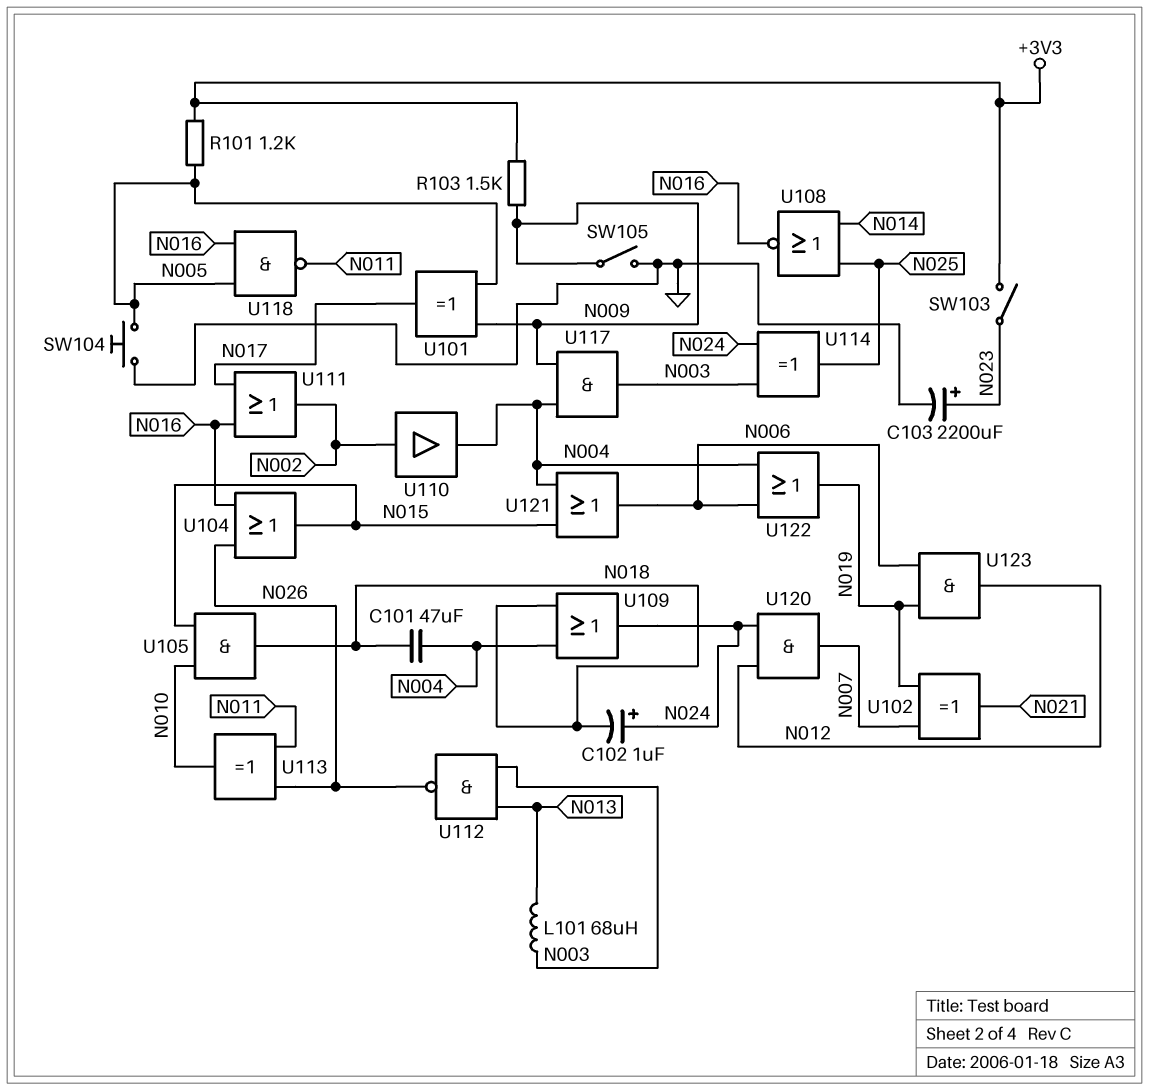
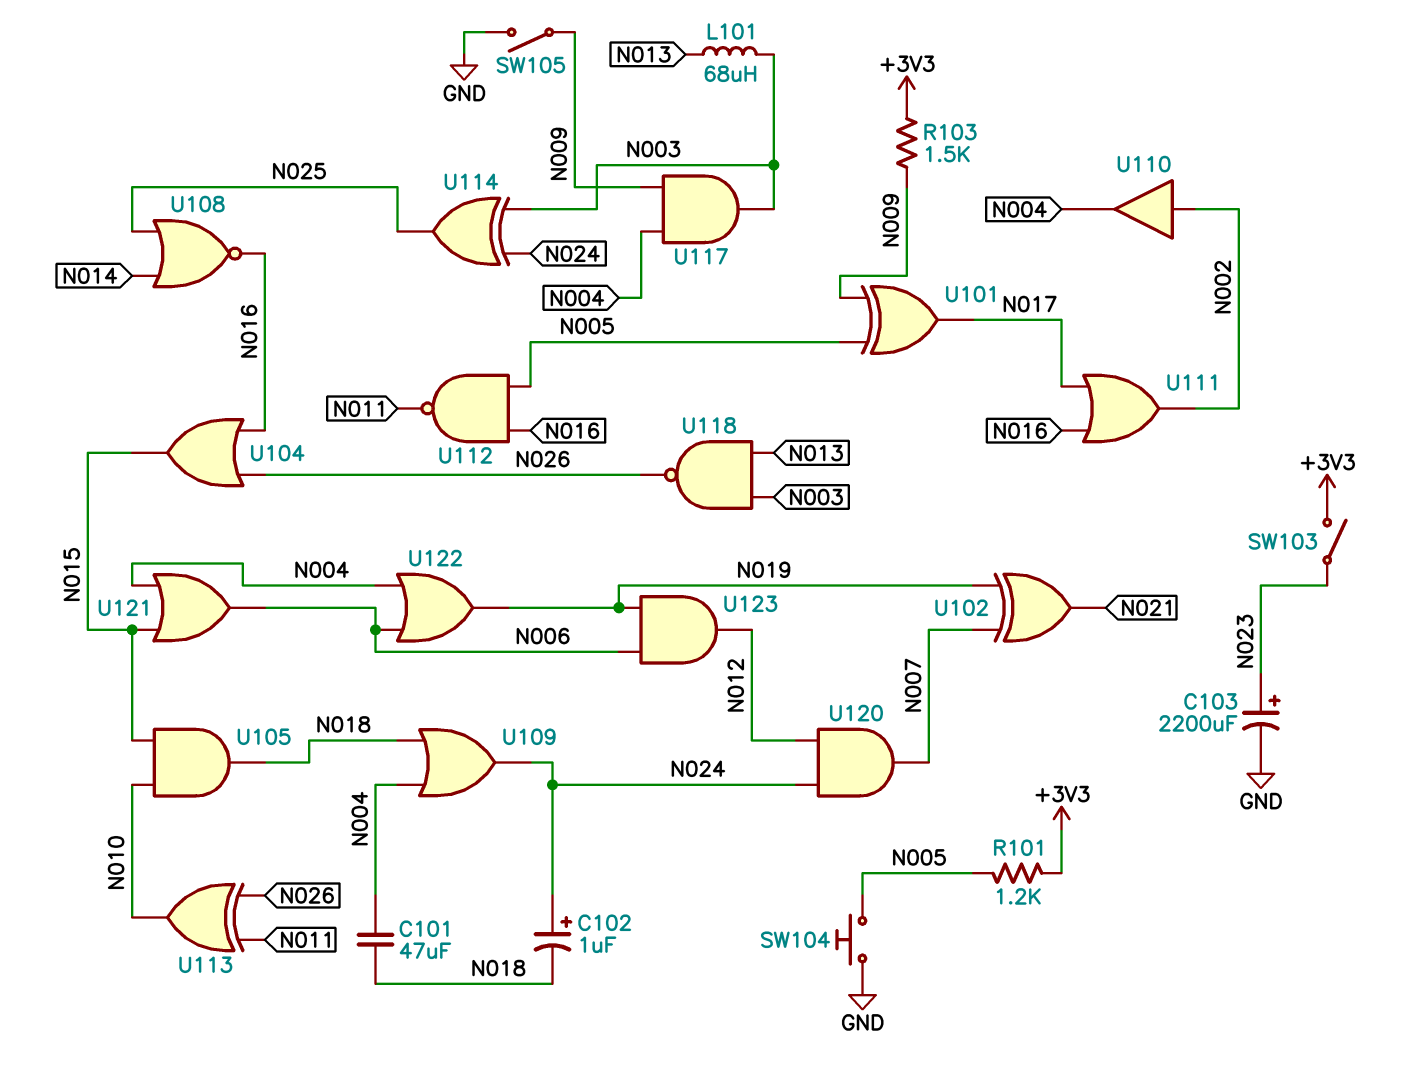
U112: NAND (in N003, in N013, out N026) -> NAND (in N005, in N016, out N011)
U118: NAND (in N005, in N016, out N011) -> NAND (in N003, in N013, out N026)

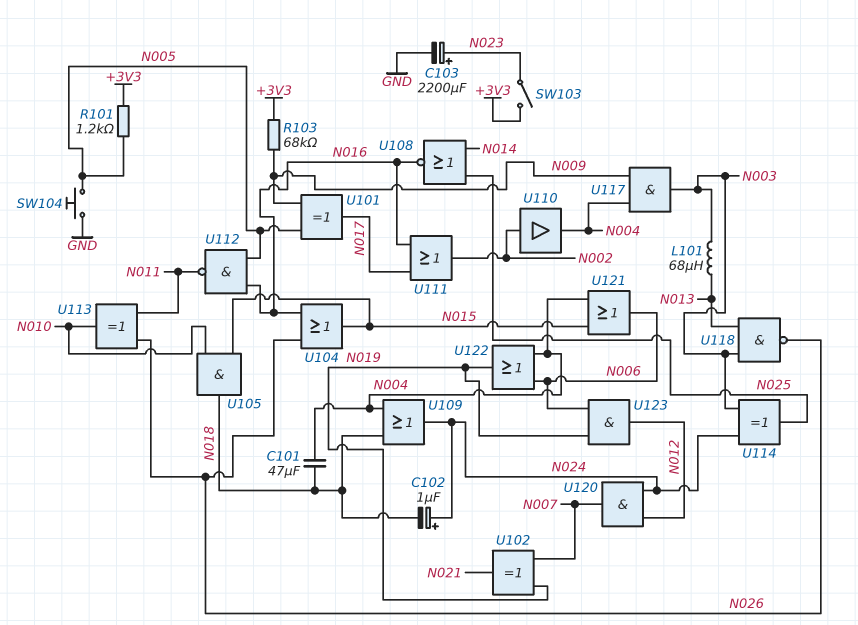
R103: 1.5k (+3V3, N009) -> 68k (+3V3, N009)
SW105: switch (GND, N009) -> none

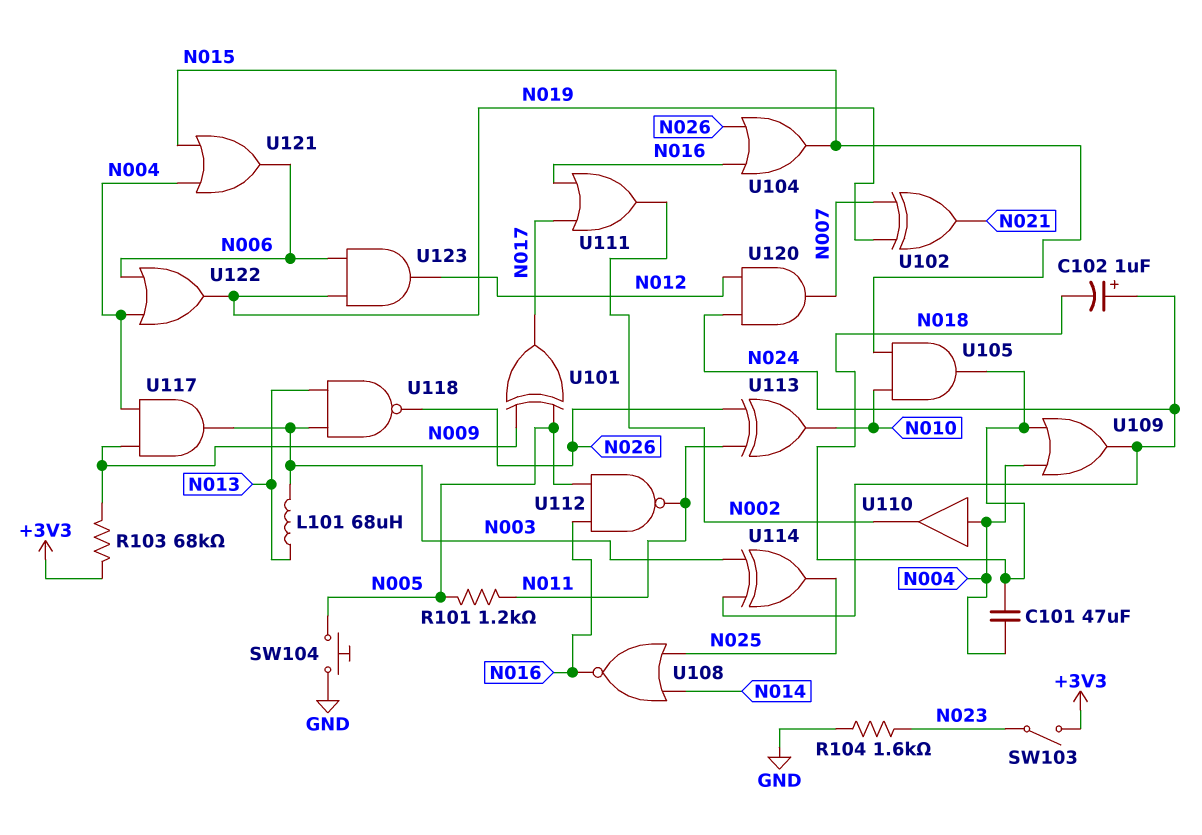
C103: 2200uF (plus N023, minus GND) -> none
R101: 1.2k (+3V3, N005) -> 1.2k (N005, N011)
R104: none -> 1.6k (GND, N023)
U110: buffer (in N002, out N004) -> buffer (in N004, out N002)

